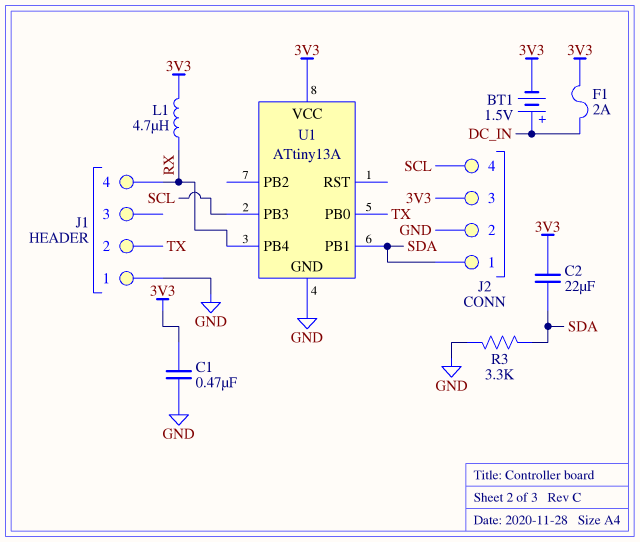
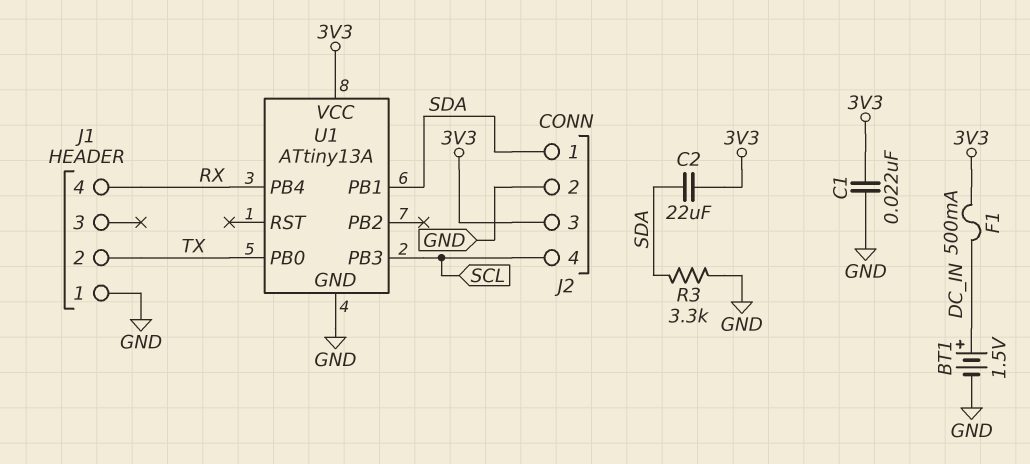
BT1: 1.5V (plus DC_IN, minus 3V3) -> 1.5V (plus DC_IN, minus GND)
C1: 470nF (3V3, GND) -> 22nF (3V3, GND)
F1: 2A (3V3, DC_IN) -> 500mA (3V3, DC_IN)
L1: 4.7uH (3V3, RX) -> none

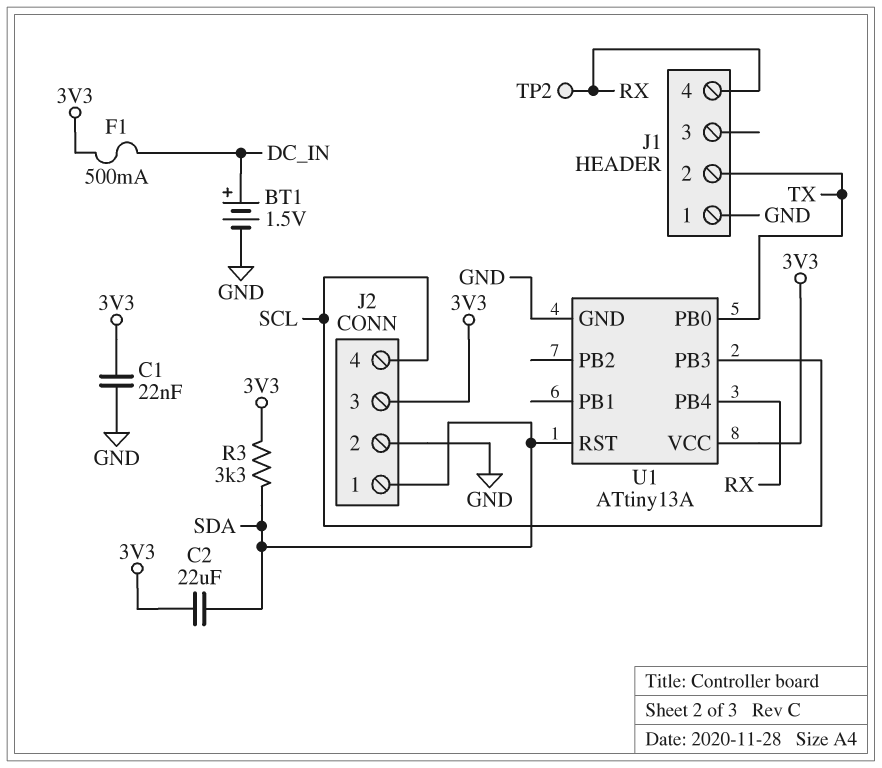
R3: 3.3k (GND, SDA) -> 3.3k (3V3, SDA)
TP2: none -> test point (RX)
U1 pin PB1: SDA -> none
U1 pin RST: none -> SDA

